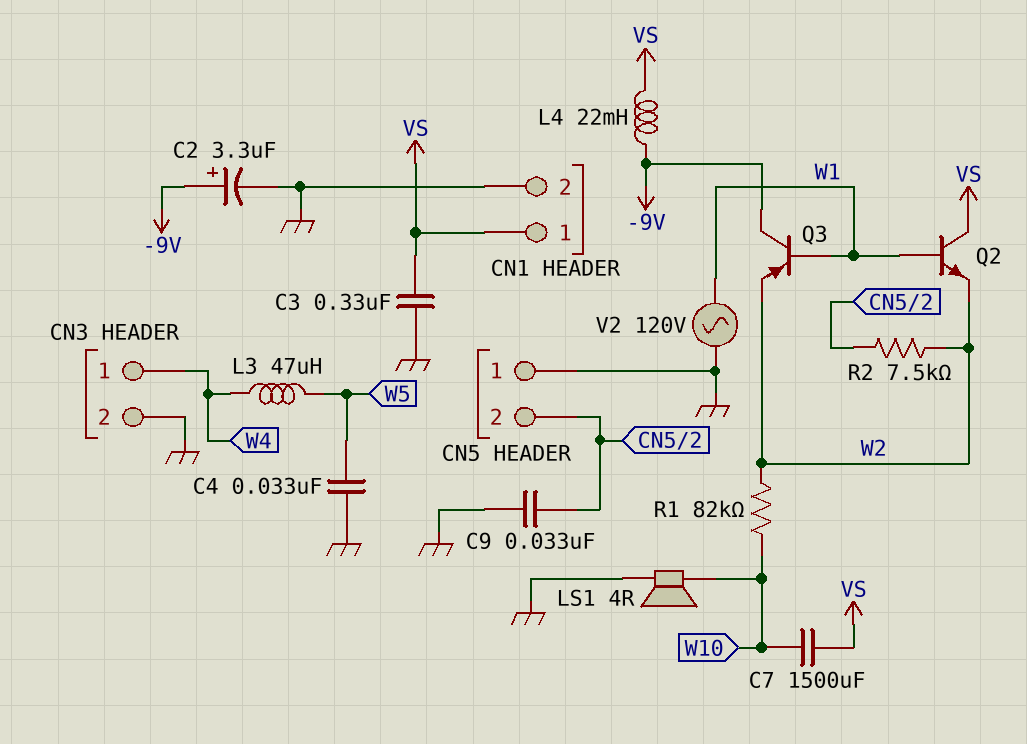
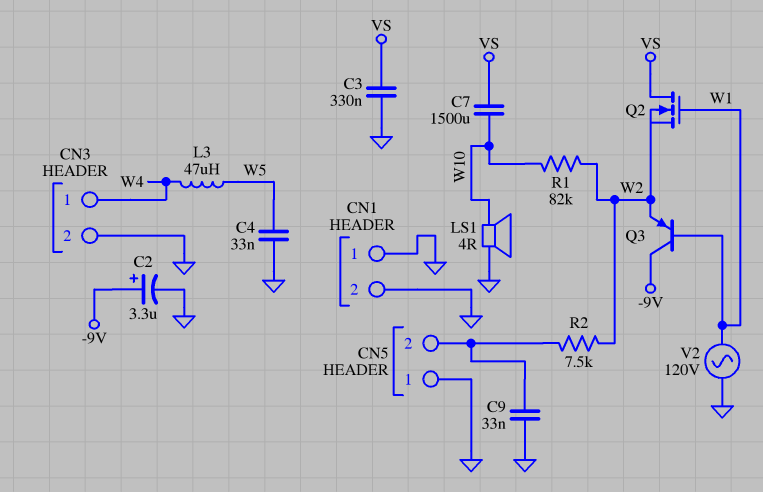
CN1 pin 1: VS -> GND
L4: 22mH (-9V, VS) -> none
Q2: NPN (B W1, C VS, E W2) -> NMOS (G W1, D VS, S W2)

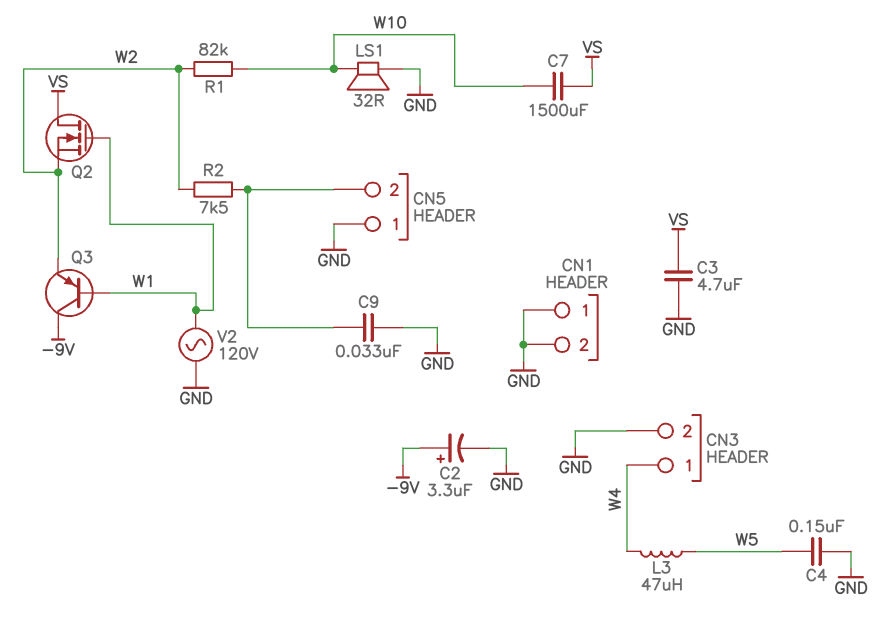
C3: 330nF (GND, VS) -> 4.7uF (GND, VS)
C4: 33nF (GND, W5) -> 150nF (GND, W5)
LS1: speaker 4R (GND, W10) -> speaker 32R (GND, W10)

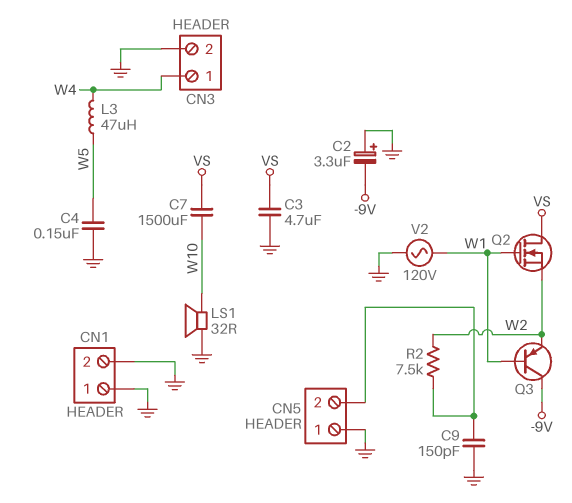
C2: 3.3uF (plus -9V, minus GND) -> 3.3uF (plus GND, minus -9V)
C9: 33nF (CN5/2, GND) -> 150pF (CN5/2, GND)
R1: 82k (W2, W10) -> none

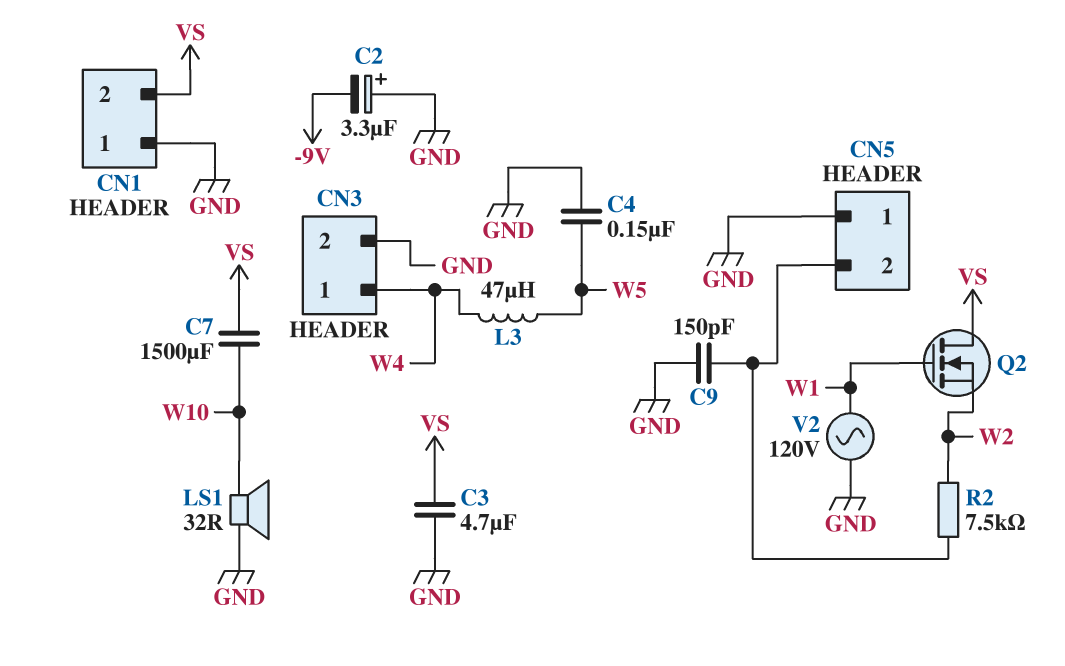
CN1 pin 2: GND -> VS
Q3: PNP (B W1, C -9V, E W2) -> none

